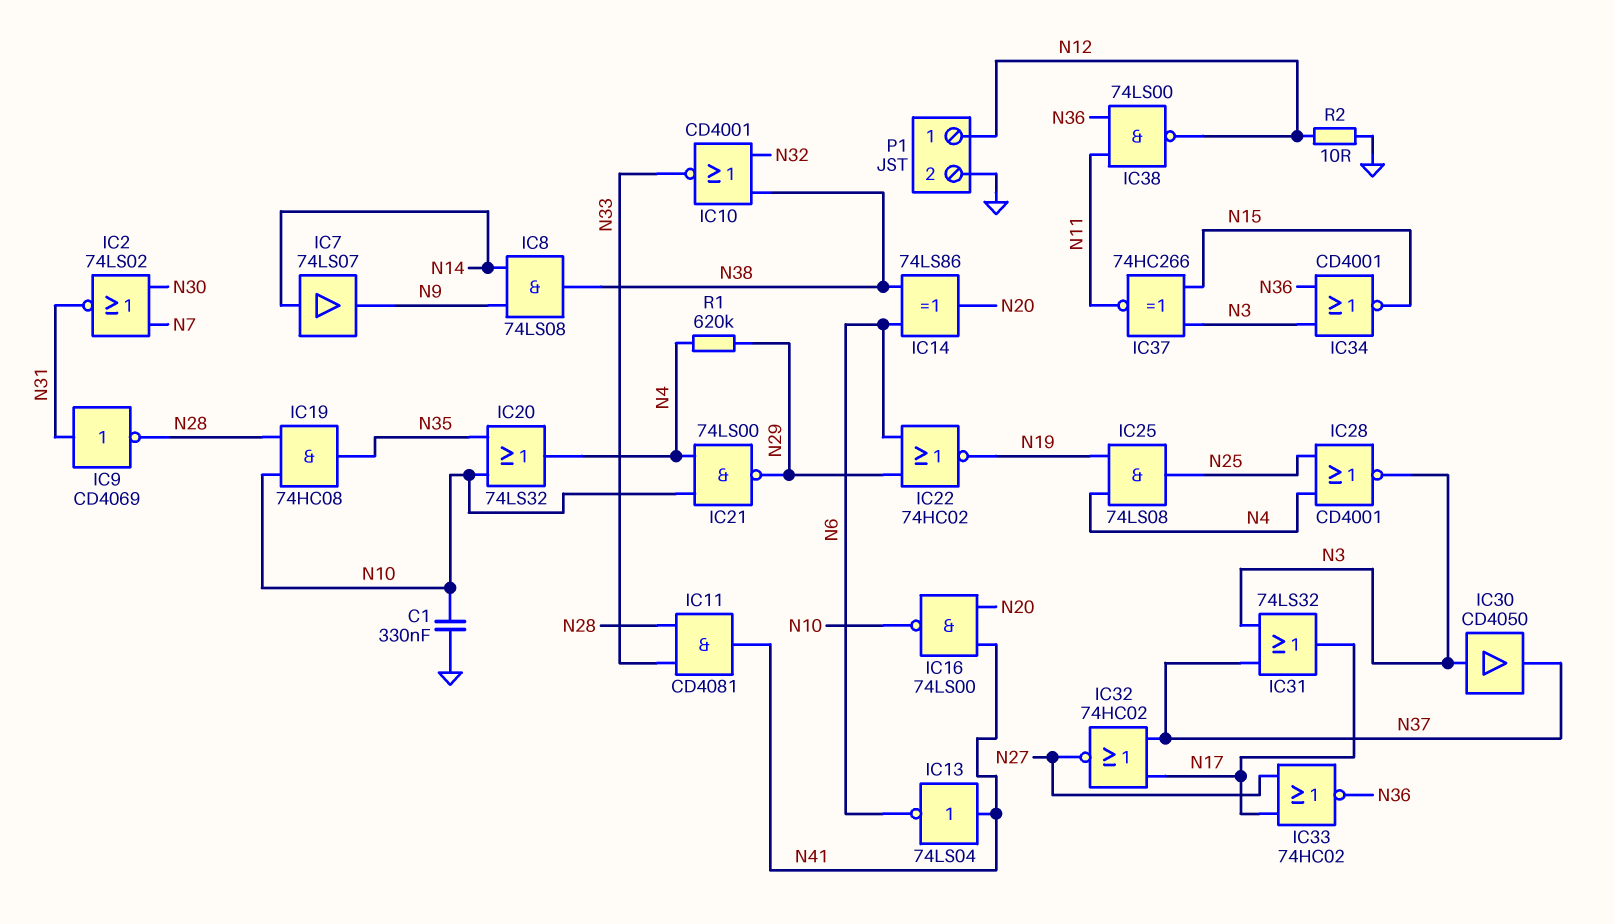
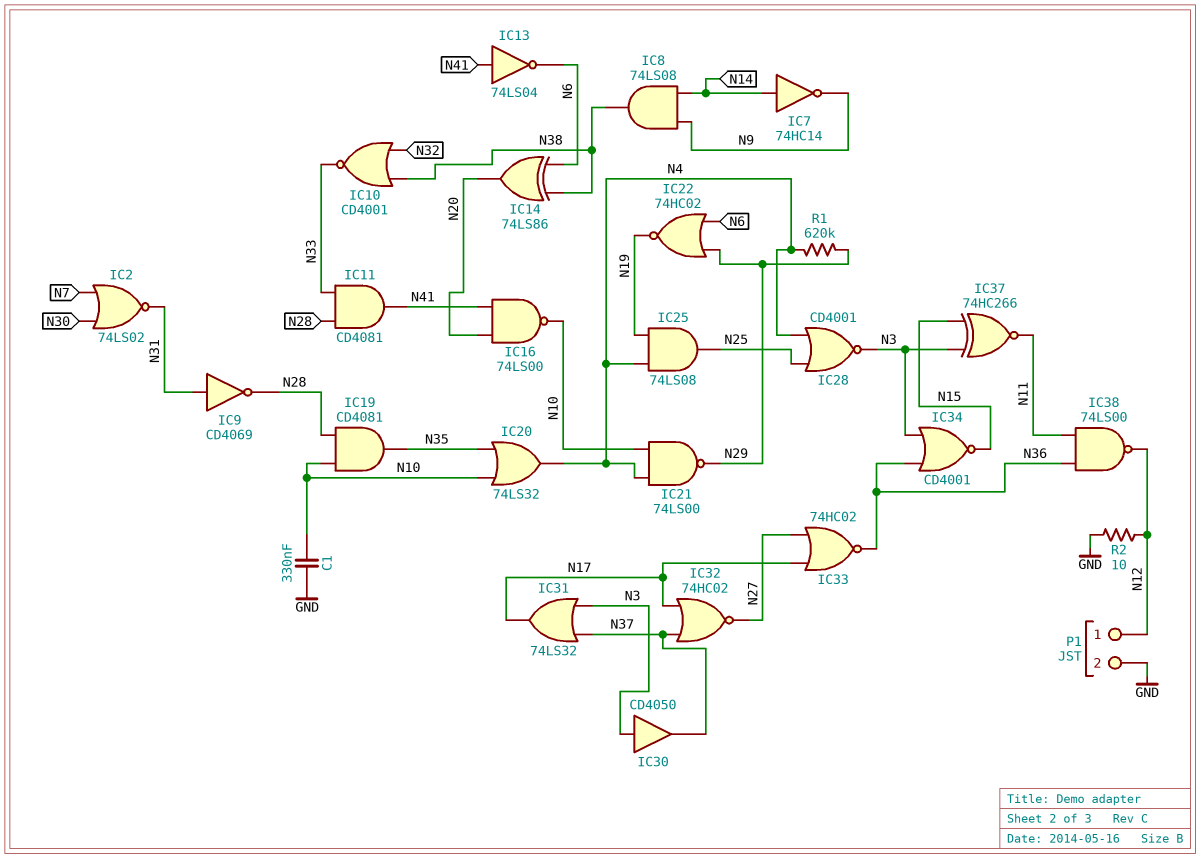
IC7: buffer 74LS07 (in N14, out N9) -> NOT 74HC14 (in N14, out N9)
IC19: AND 74HC08 (in N10, in N28, out N35) -> AND CD4081 (in N10, in N28, out N35)

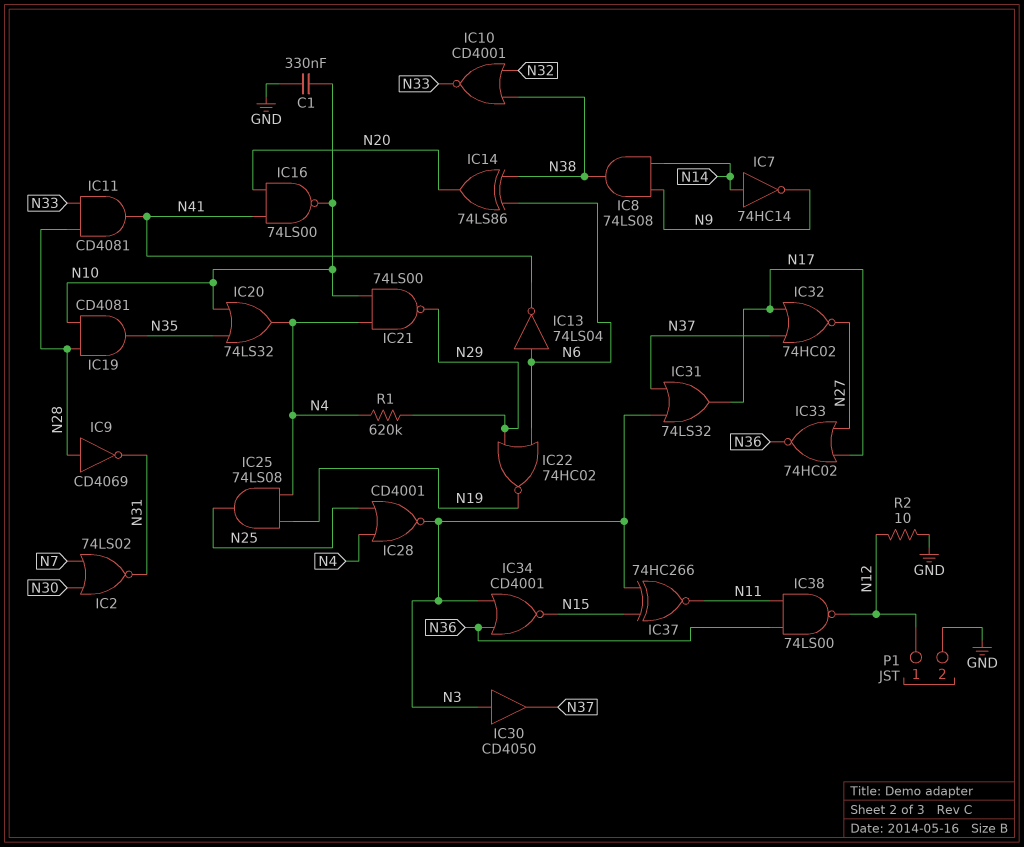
IC9: NOT CD4069 (in N31, out N28) -> NOT CD4069 (in N28, out N31)
IC13: NOT 74LS04 (in N41, out N6) -> NOT 74LS04 (in N6, out N41)

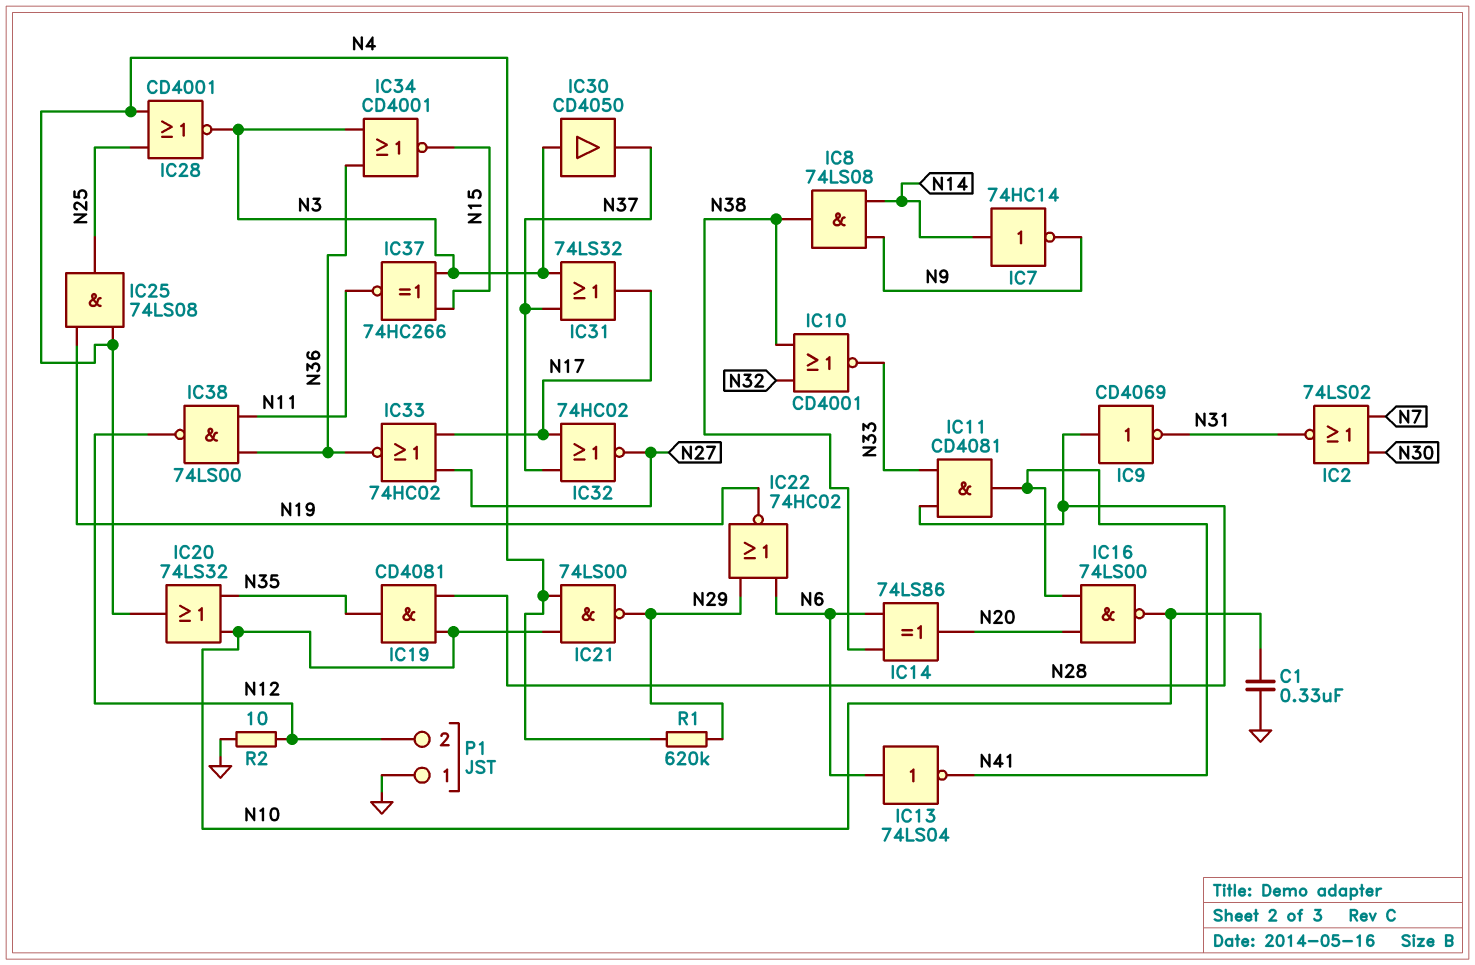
P1 pin 1: N12 -> GND
P1 pin 2: GND -> N12

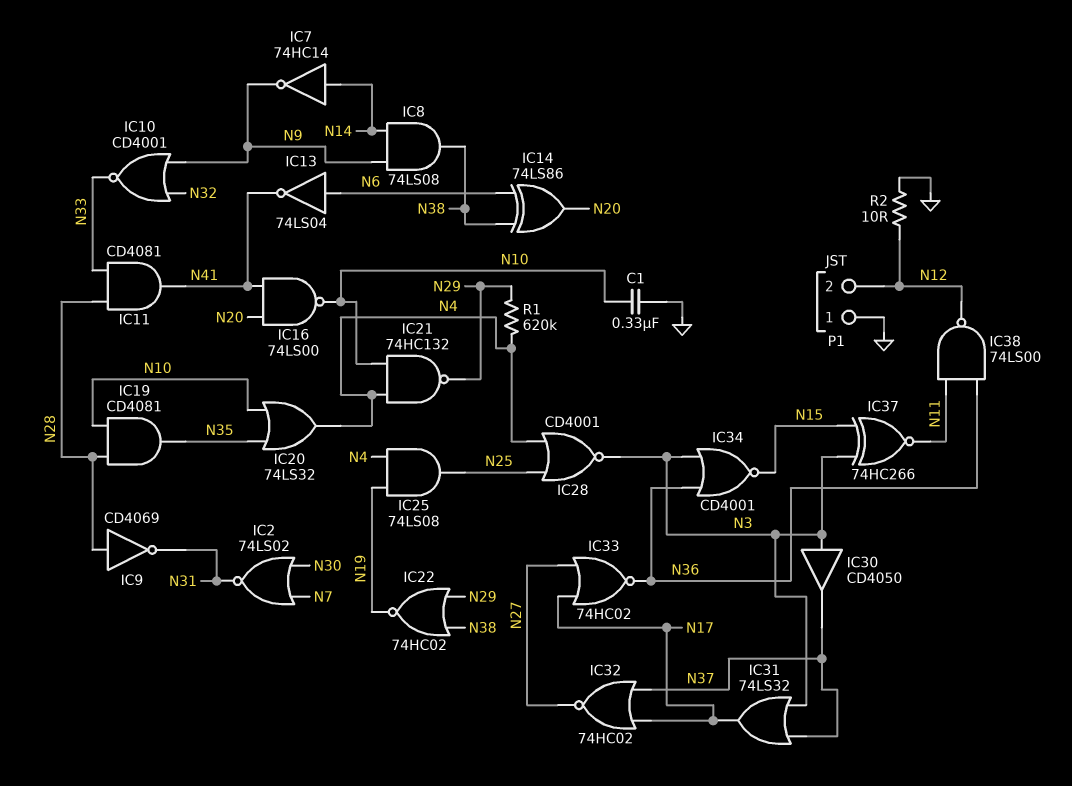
IC10: NOR CD4001 (in N32, in N38, out N33) -> NOR CD4001 (in N9, in N32, out N33)
IC21: NAND 74LS00 (in N4, in N10, out N29) -> NAND 74HC132 (in N4, in N10, out N29)
IC22: NOR 74HC02 (in N6, in N29, out N19) -> NOR 74HC02 (in N29, in N38, out N19)

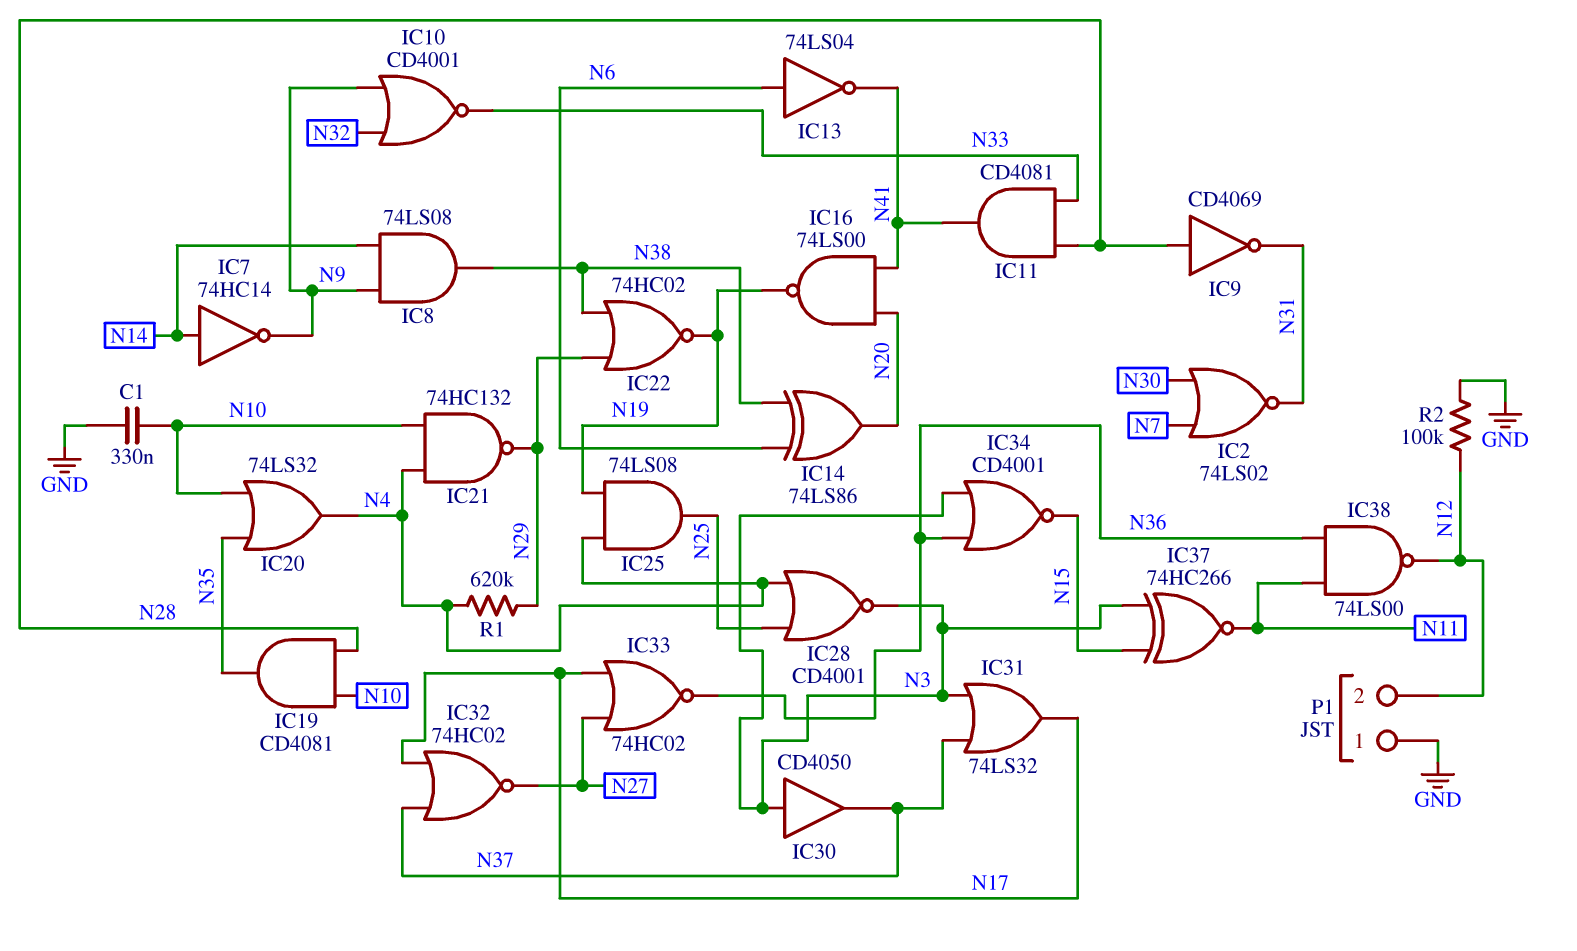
IC16: NAND 74LS00 (in N20, in N41, out N10) -> NAND 74LS00 (in N20, in N41, out N19)
R2: 10 (GND, N12) -> 100k (GND, N12)

